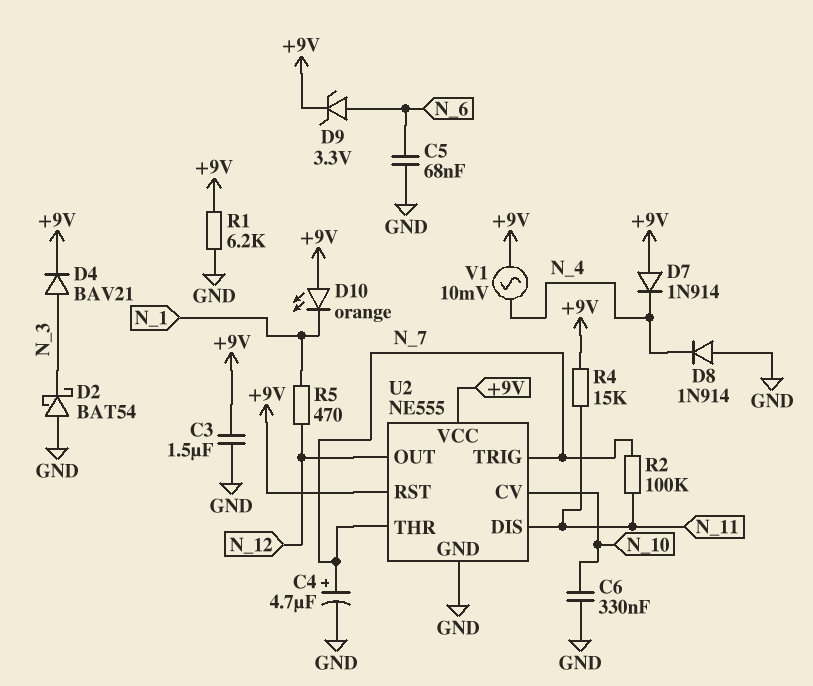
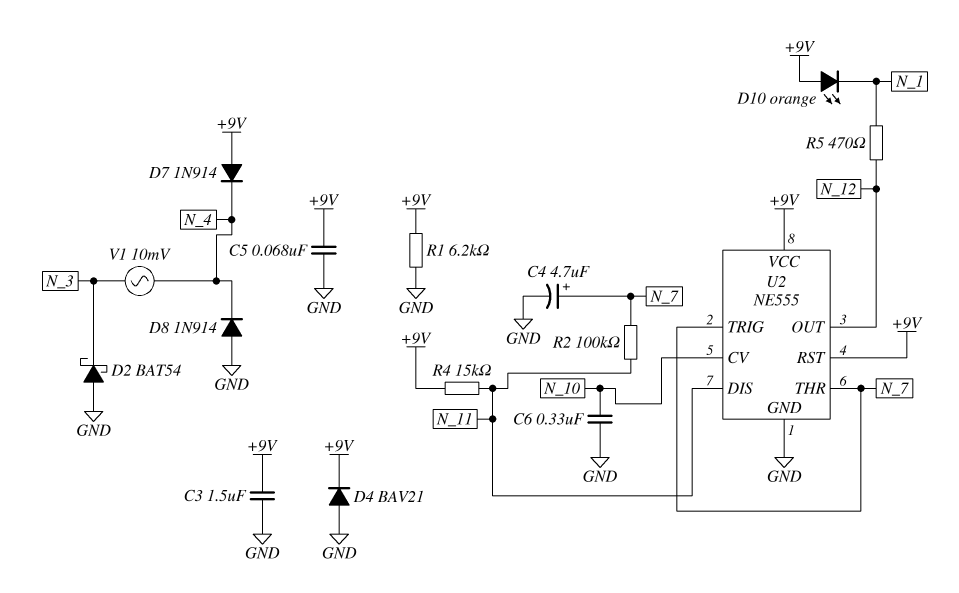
C5: 68nF (GND, N_6) -> 68nF (+9V, GND)
D4: diode BAV21 (A N_3, K +9V) -> diode BAV21 (A GND, K +9V)
D9: zener 3.3V (A N_6, K +9V) -> none
V1: AC 10mV (+9V, N_4) -> AC 10mV (N_3, N_4)

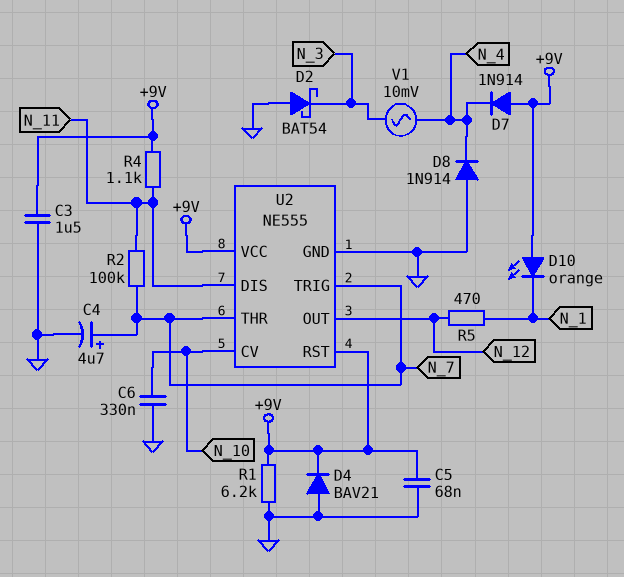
R4: 15k (+9V, N_11) -> 1.1k (+9V, N_11)

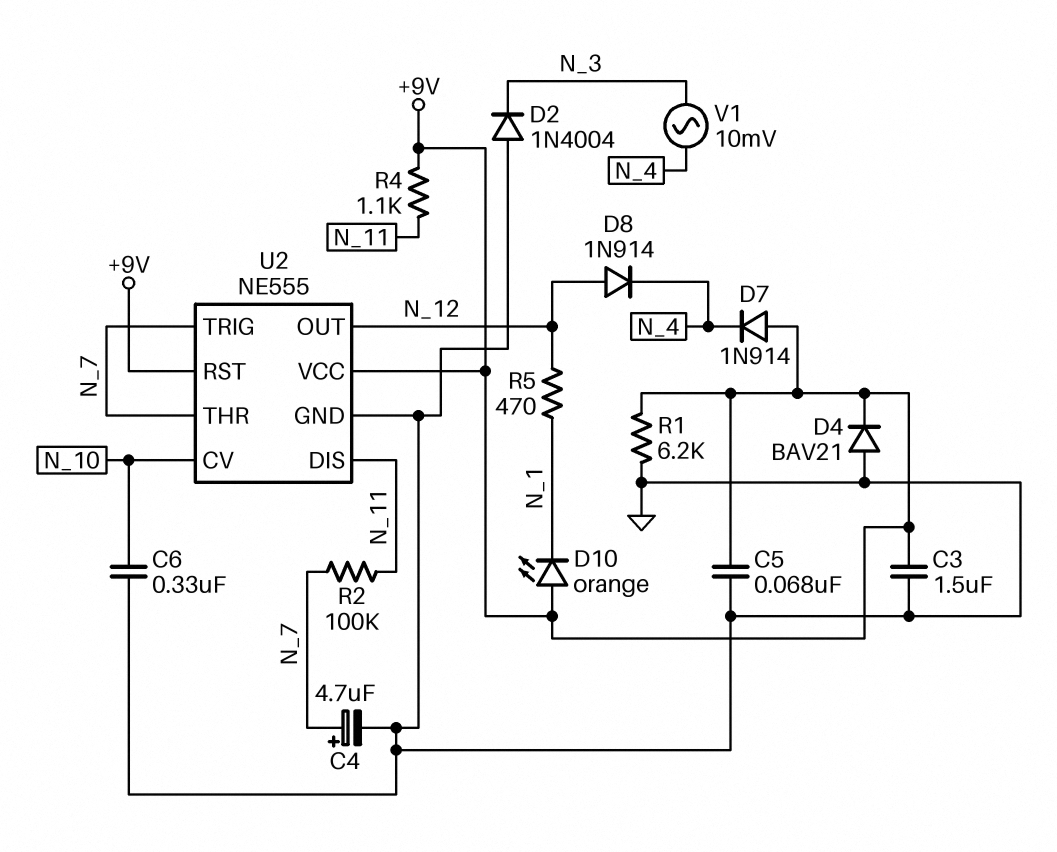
D2: schottky BAT54 (A GND, K N_3) -> diode 1N4004 (A GND, K N_3)
D8: diode 1N914 (A GND, K N_4) -> diode 1N914 (A N_12, K N_4)

